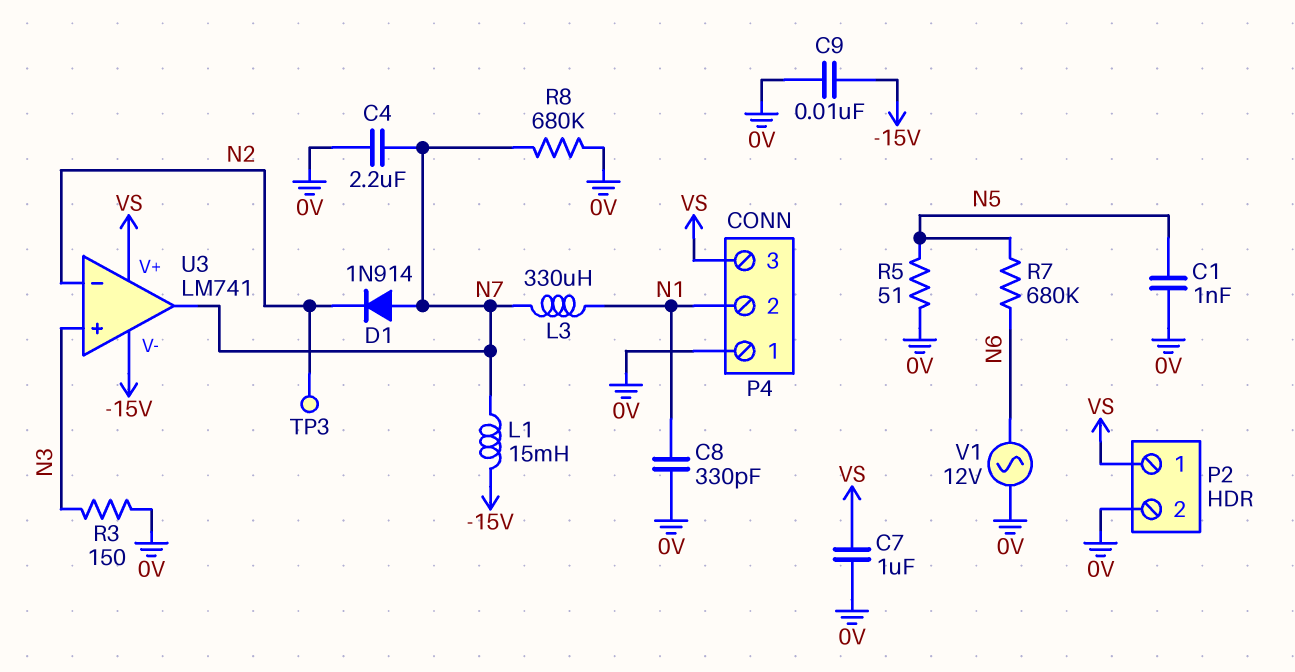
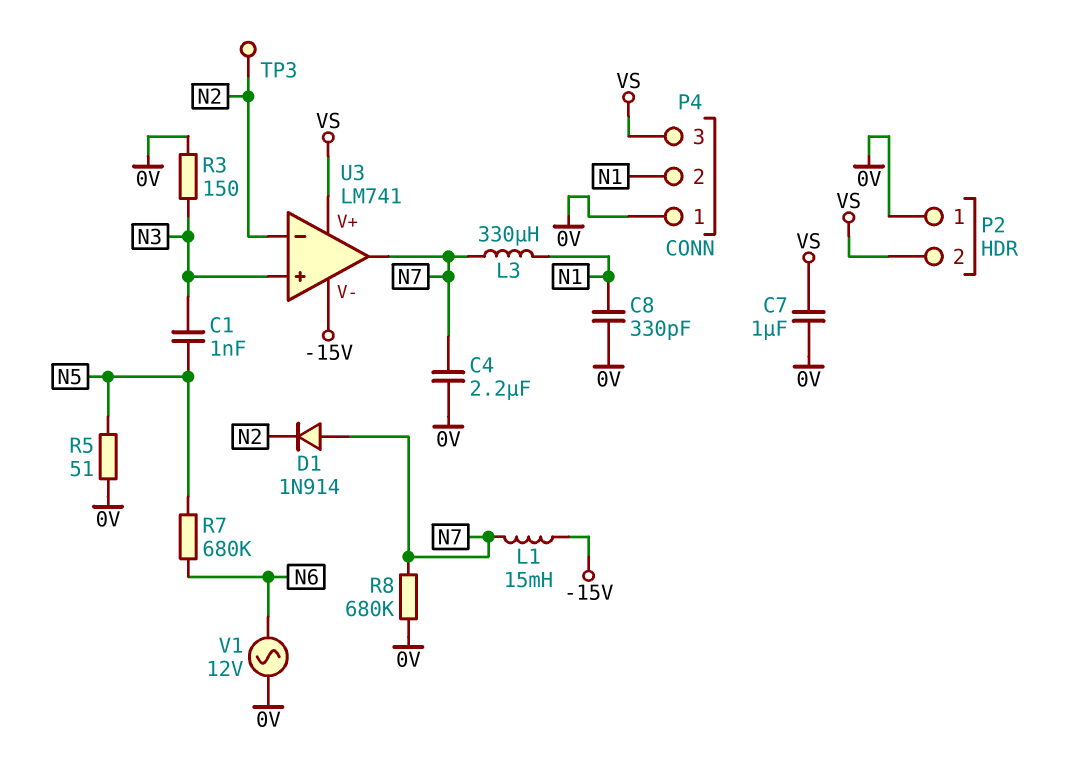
C1: 1nF (0V, N5) -> 1nF (N3, N5)
C9: 10nF (-15V, 0V) -> none
P2 pin 1: VS -> 0V
P2 pin 2: 0V -> VS

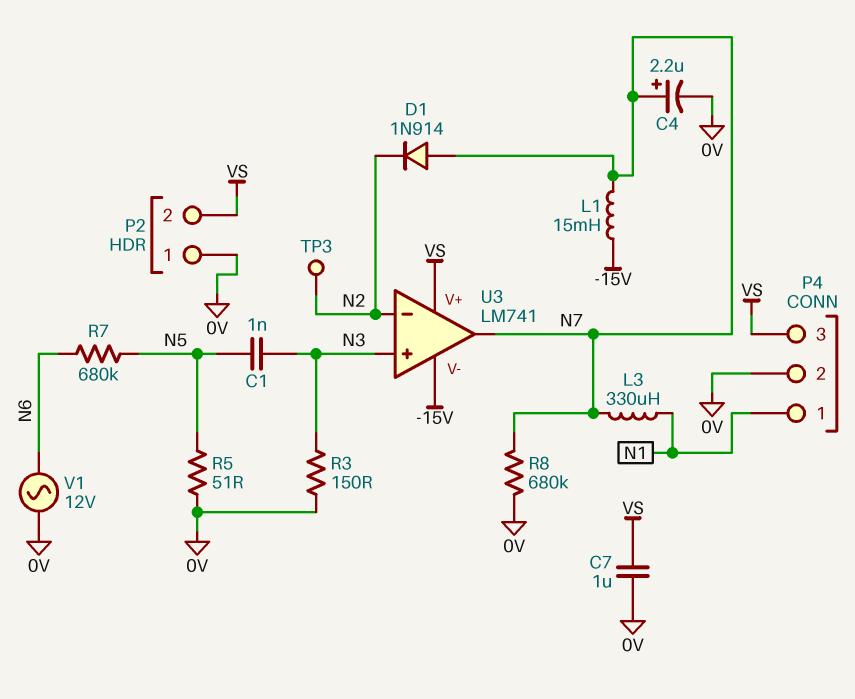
C4: 2.2uF (0V, N7) -> 2.2uF (plus N7, minus 0V)
C8: 330pF (0V, N1) -> none
P4 pin 1: 0V -> N1
P4 pin 2: N1 -> 0V

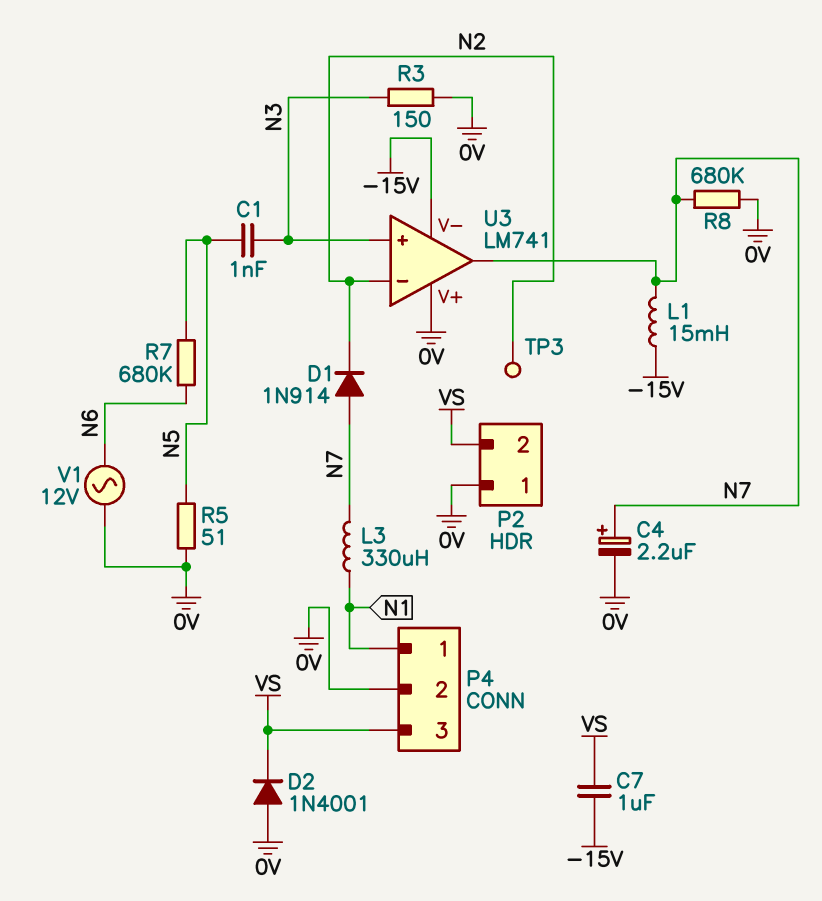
C7: 1uF (0V, VS) -> 1uF (-15V, VS)
D2: none -> diode 1N4001 (A 0V, K VS)
U3 pin V+: VS -> 0V

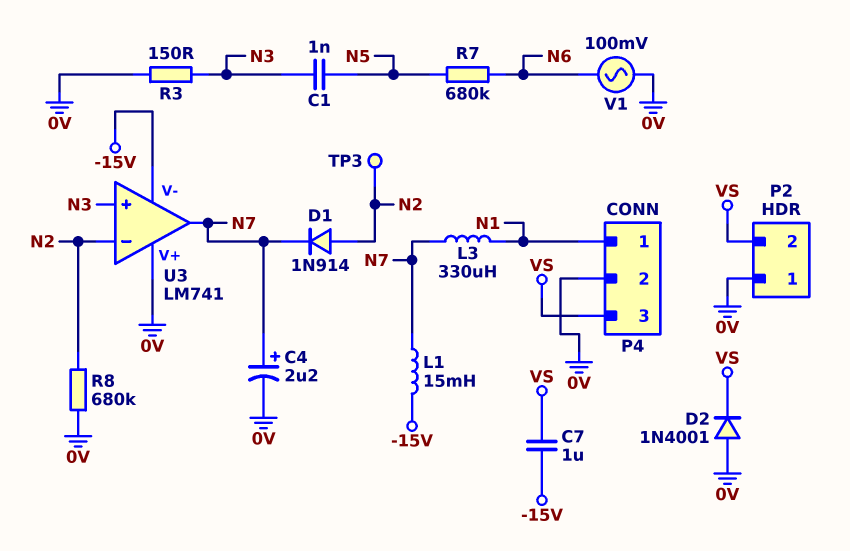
D1: diode 1N914 (A N7, K N2) -> diode 1N914 (A N2, K N7)
R5: 51 (0V, N5) -> none
R8: 680k (0V, N7) -> 680k (0V, N2)
V1: AC 12V (0V, N6) -> AC 100mV (0V, N6)

